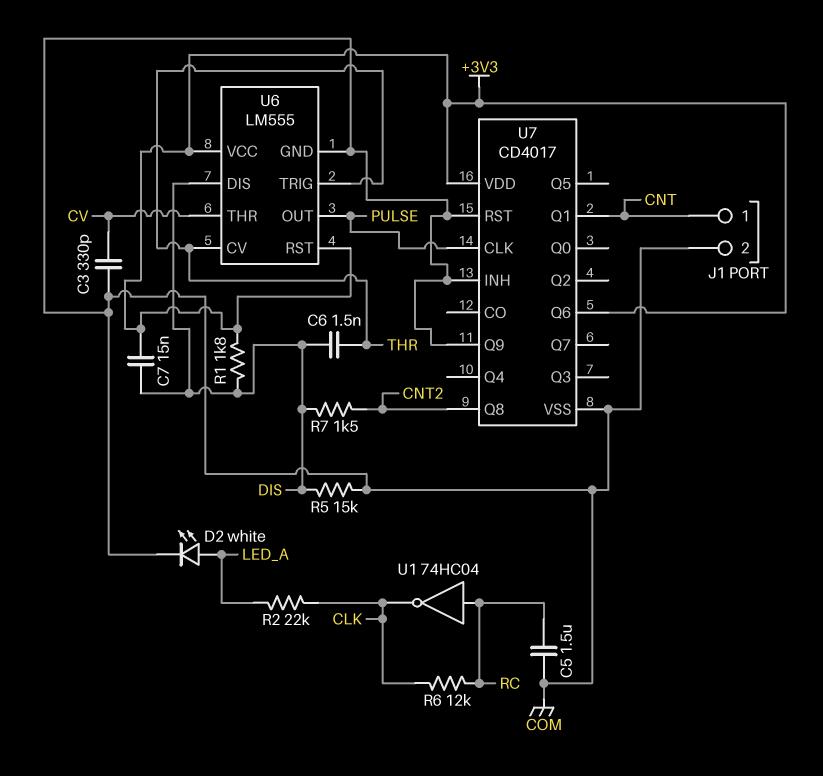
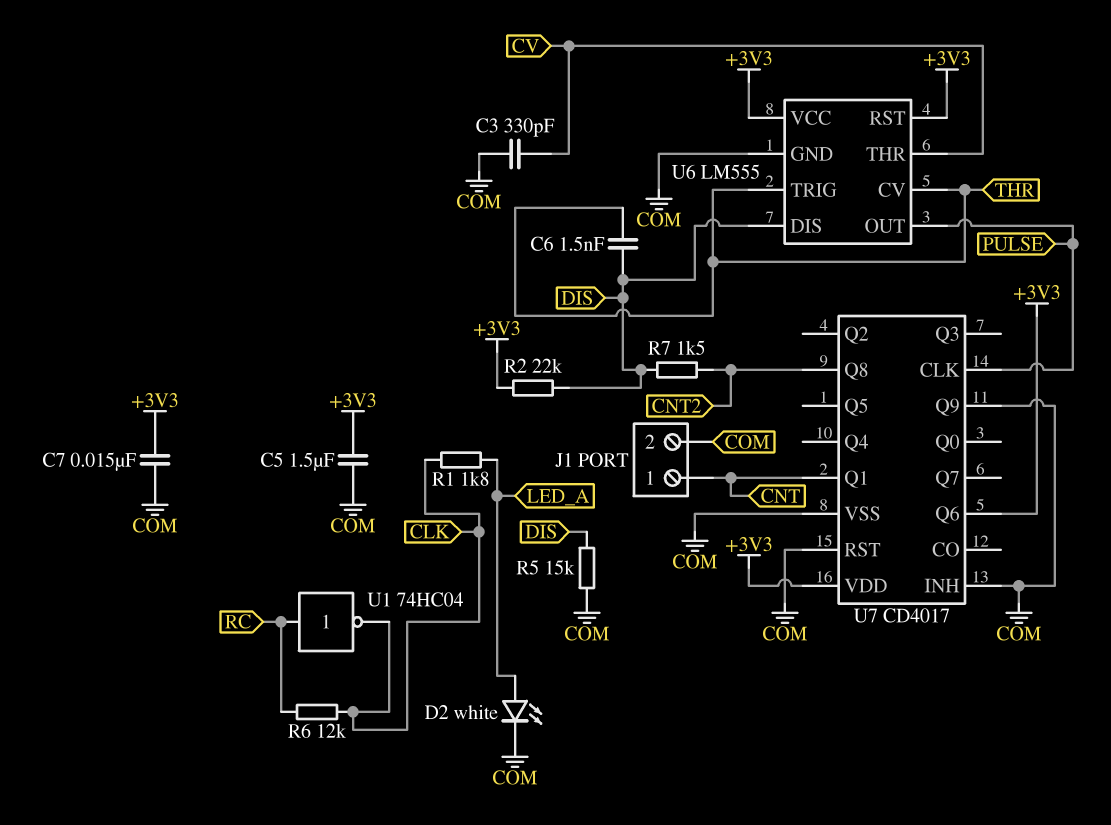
C5: 1.5uF (COM, RC) -> 1.5uF (+3V3, COM)
C7: 15nF (+3V3, DIS) -> 15nF (+3V3, COM)
R1: 1.8k (+3V3, DIS) -> 1.8k (CLK, LED_A)
R2: 22k (CLK, LED_A) -> 22k (+3V3, DIS)

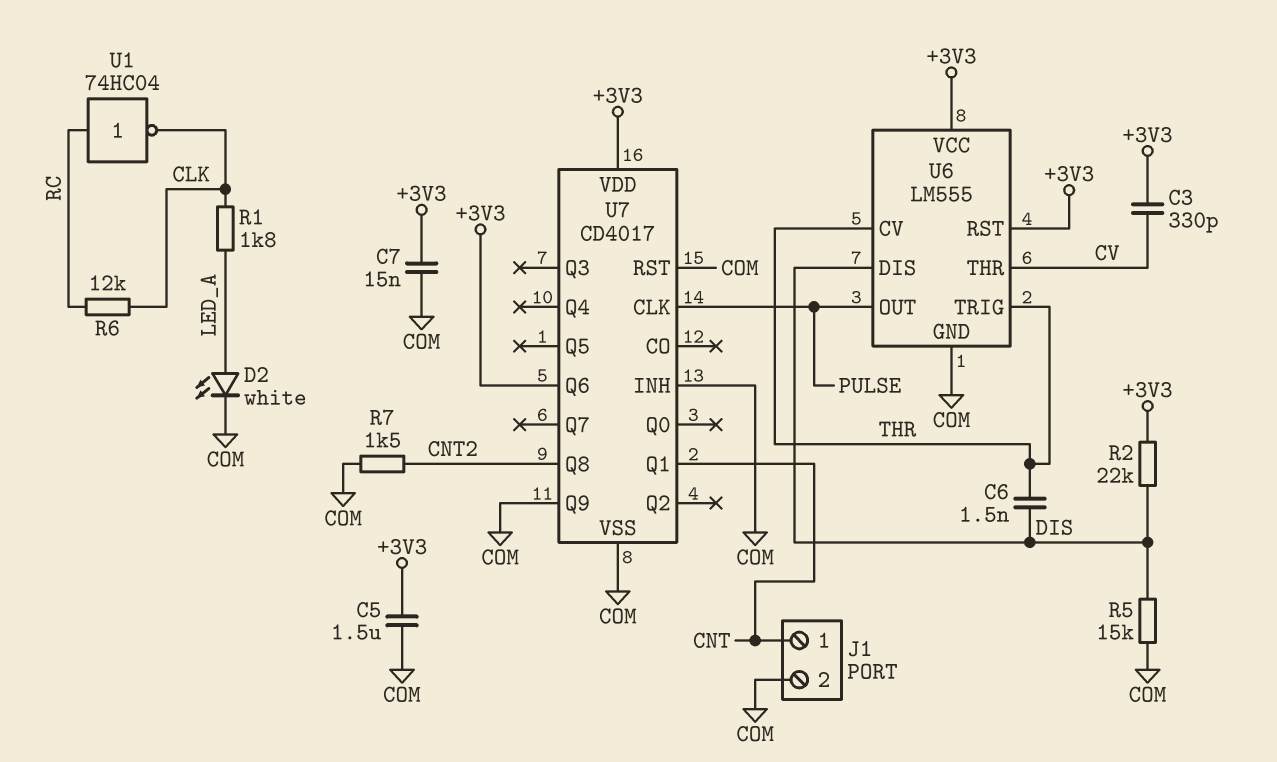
C3: 330pF (COM, CV) -> 330pF (+3V3, CV)
R7: 1.5k (CNT2, DIS) -> 1.5k (CNT2, COM)

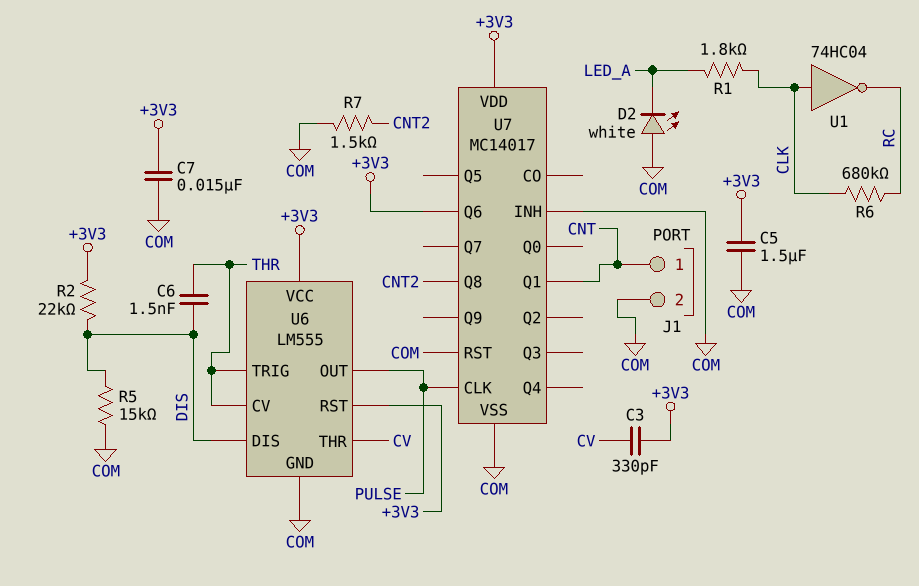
D2: LED white (A LED_A, K COM) -> LED white (A COM, K LED_A)
R6: 12k (CLK, RC) -> 680k (CLK, RC)
U1: NOT 74HC04 (in RC, out CLK) -> NOT 74HC04 (in CLK, out RC)
U7: CD4017 -> MC14017
U7 pin Q9: COM -> none

